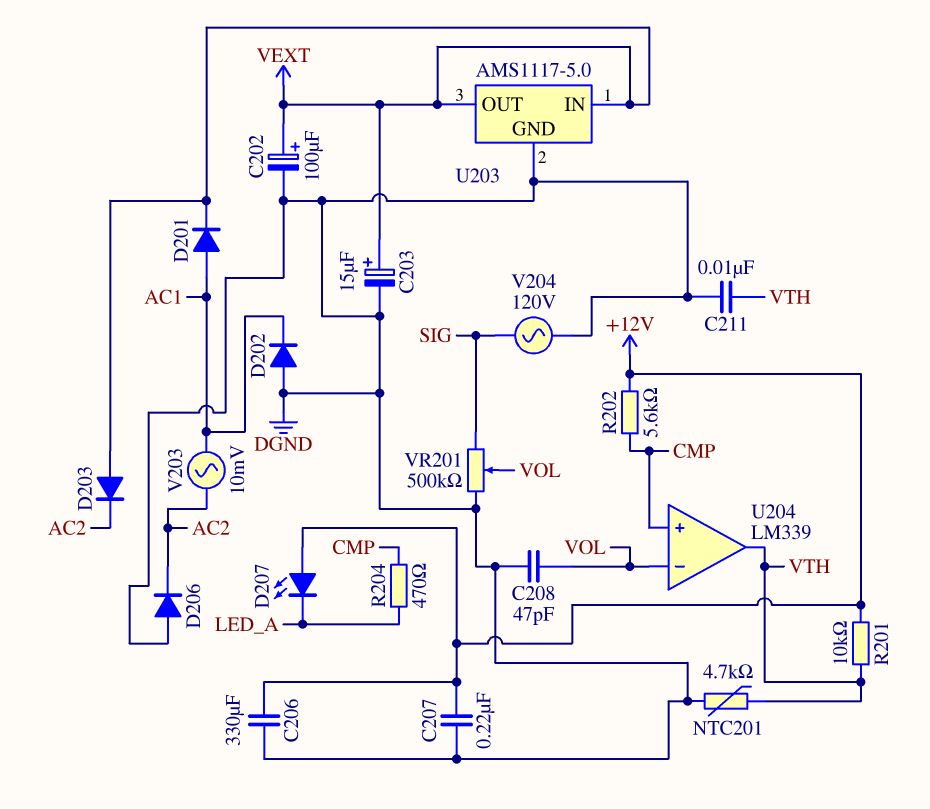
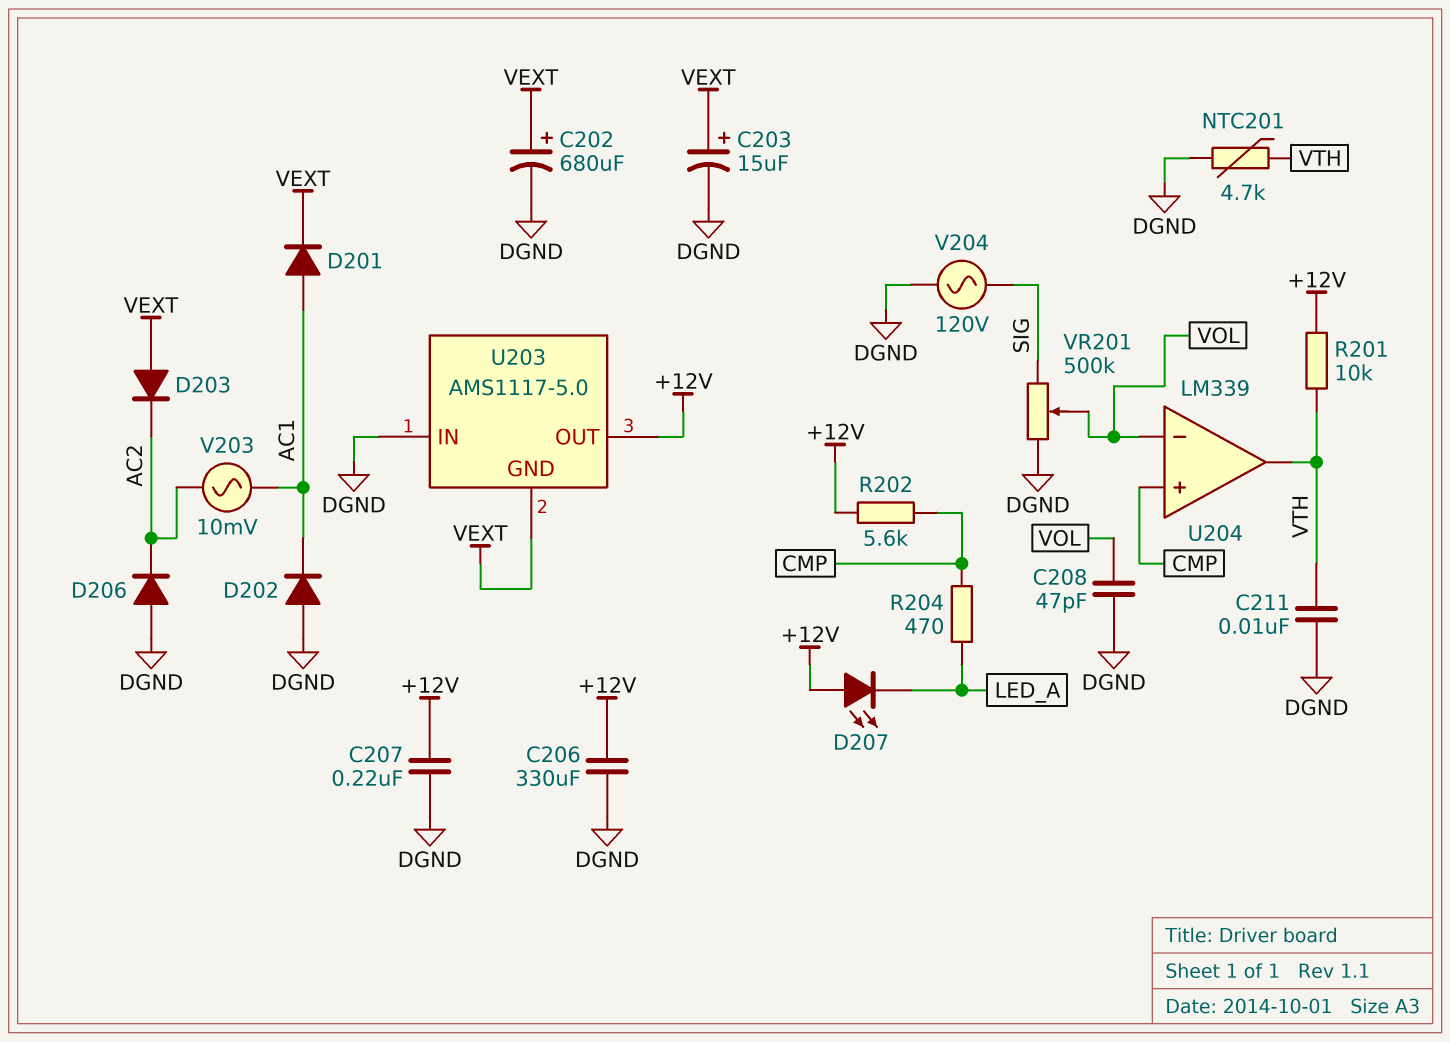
C202: 100uF (plus VEXT, minus DGND) -> 680uF (plus VEXT, minus DGND)
U203 pin GND: DGND -> VEXT
U203 pin IN: VEXT -> DGND
U203 pin OUT: VEXT -> +12V

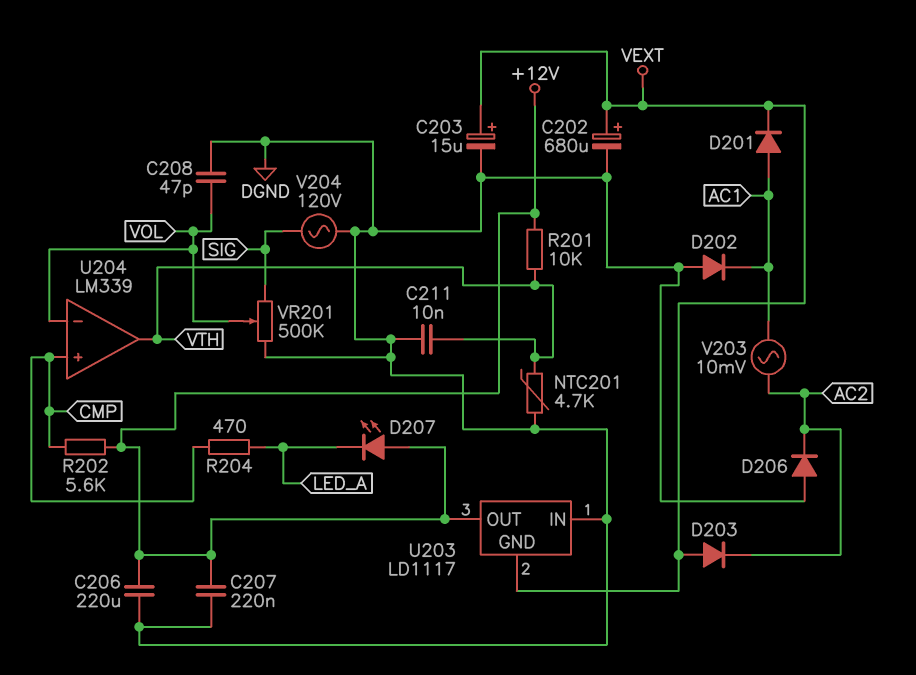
C206: 330uF (+12V, DGND) -> 220uF (+12V, DGND)
U203: AMS1117-5.0 -> LD1117

